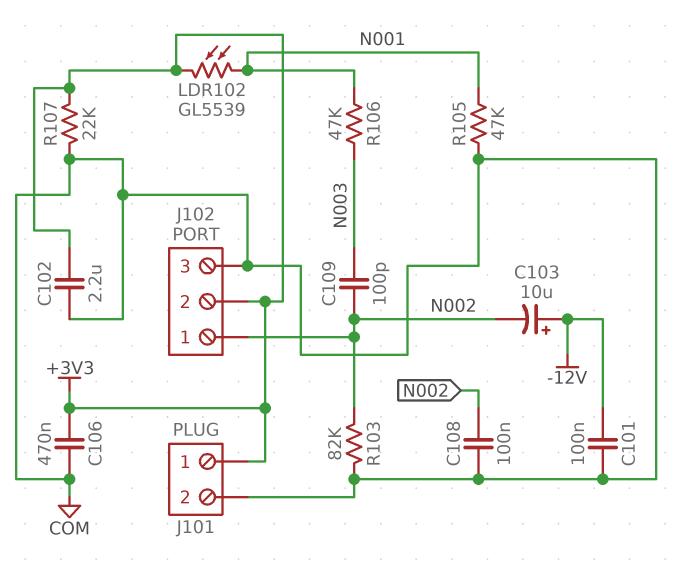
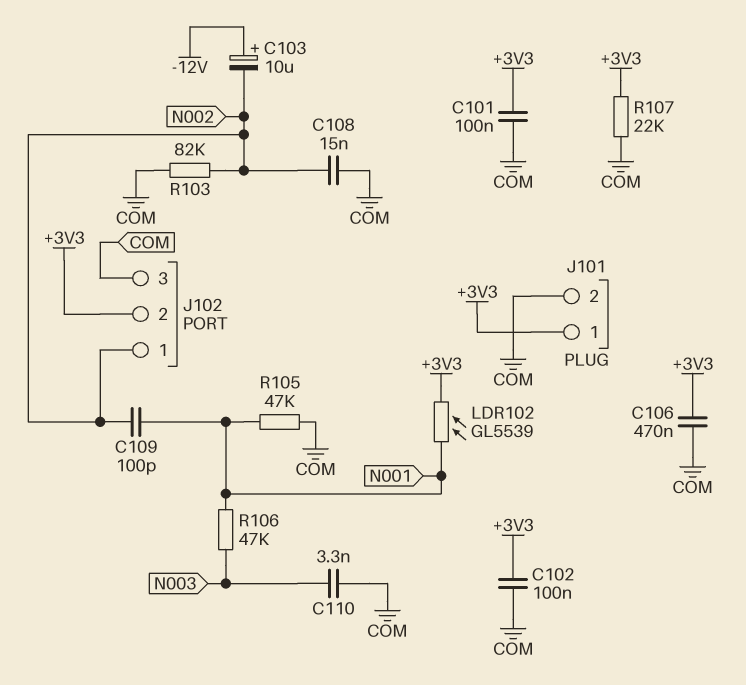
C101: 100nF (-12V, COM) -> 100nF (+3V3, COM)
C102: 2.2uF (+3V3, COM) -> 100nF (+3V3, COM)
C108: 100nF (COM, N002) -> 15nF (COM, N002)
C109: 100pF (N002, N003) -> 100pF (N001, N002)
C110: none -> 3.3nF (COM, N003)

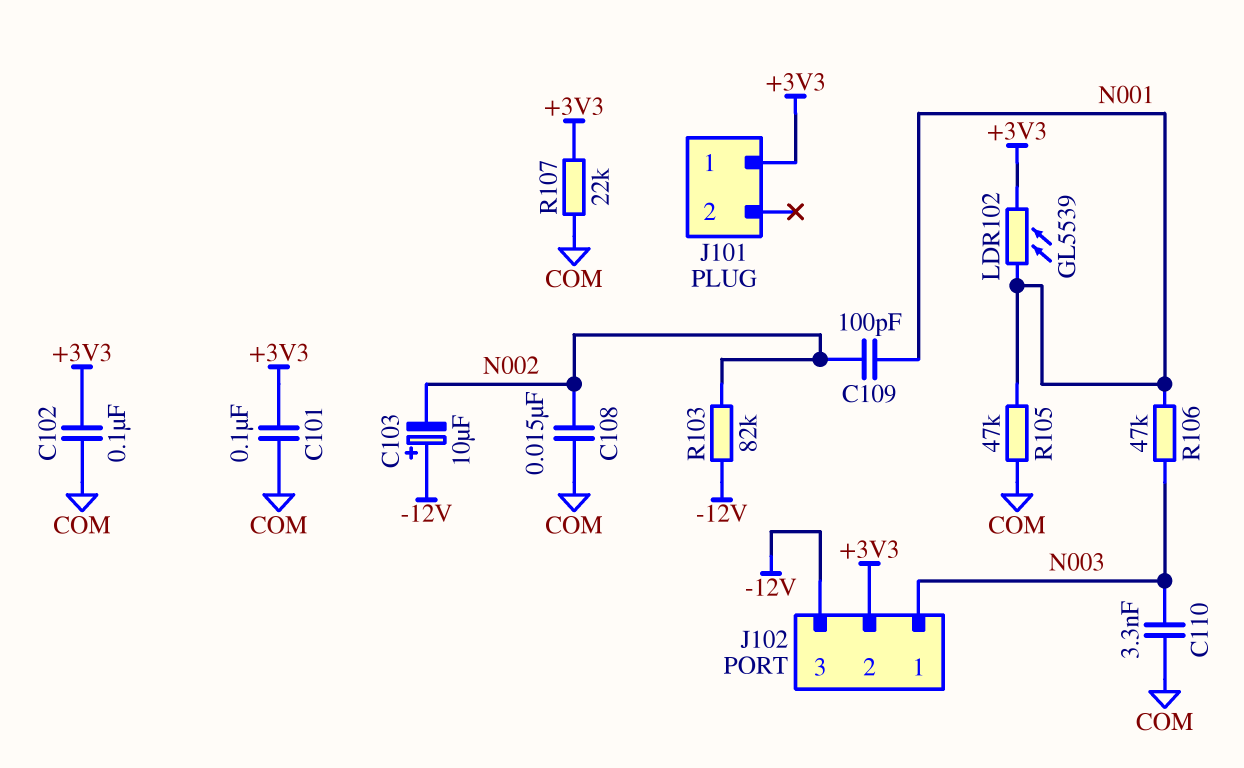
C106: 470nF (+3V3, COM) -> none
J101 pin 2: COM -> none
J102 pin 1: N002 -> N003
J102 pin 3: COM -> -12V
R103: 82k (COM, N002) -> 82k (-12V, N002)

